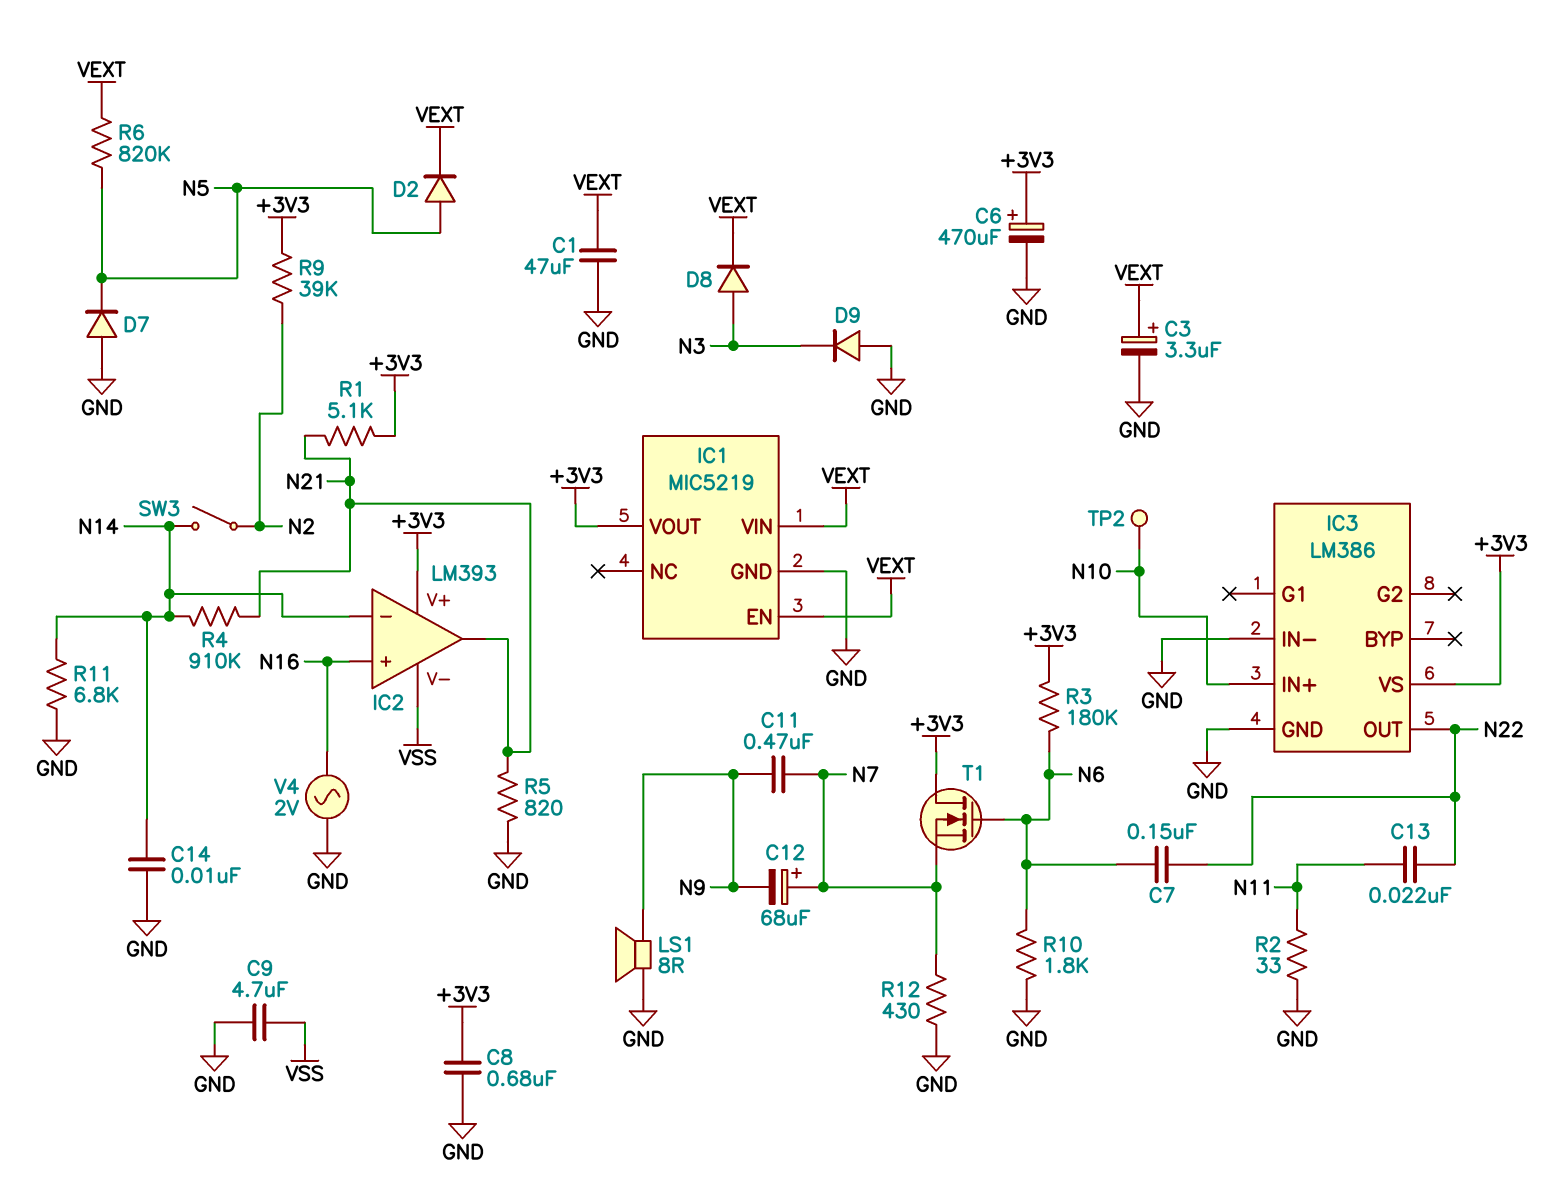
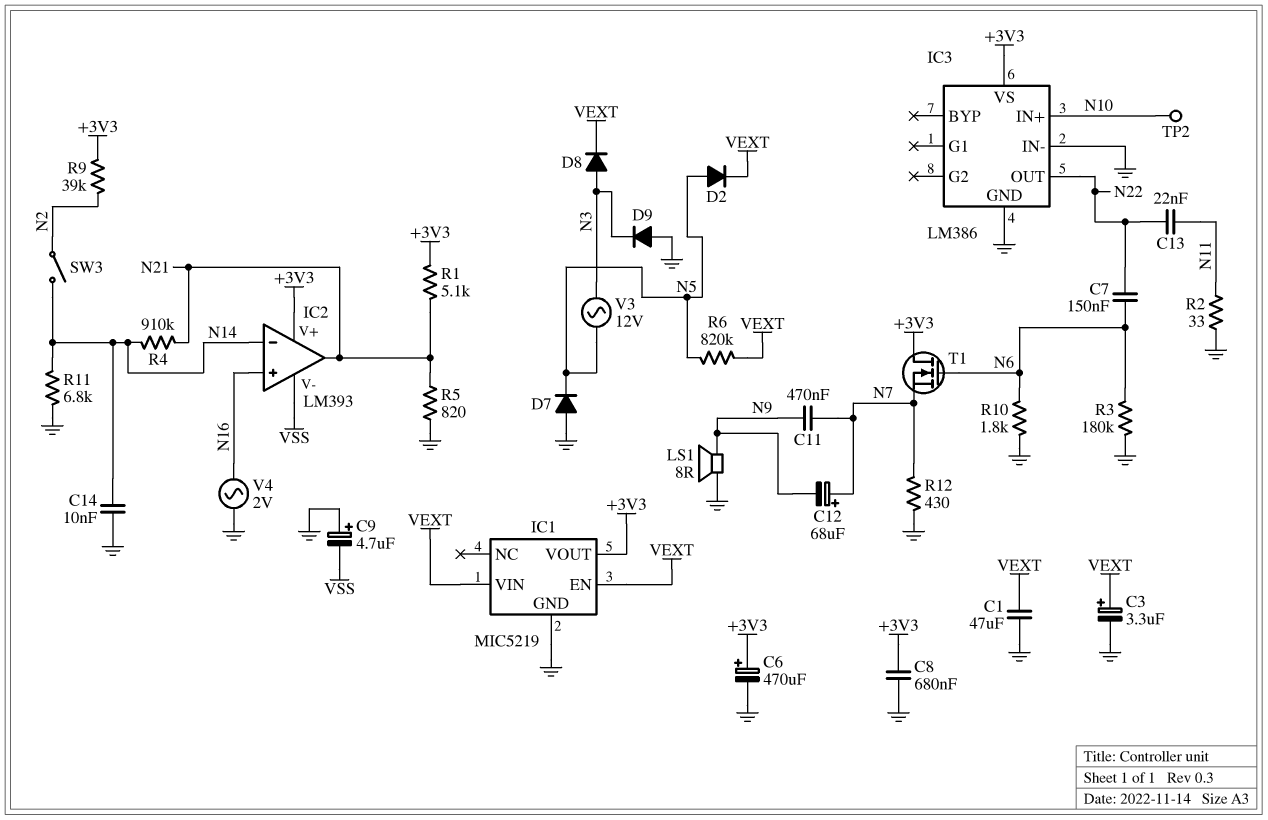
C9: 4.7uF (GND, VSS) -> 4.7uF (plus GND, minus VSS)
R3: 180k (+3V3, N6) -> 180k (GND, N6)
V3: none -> AC 12V (N3, N5)

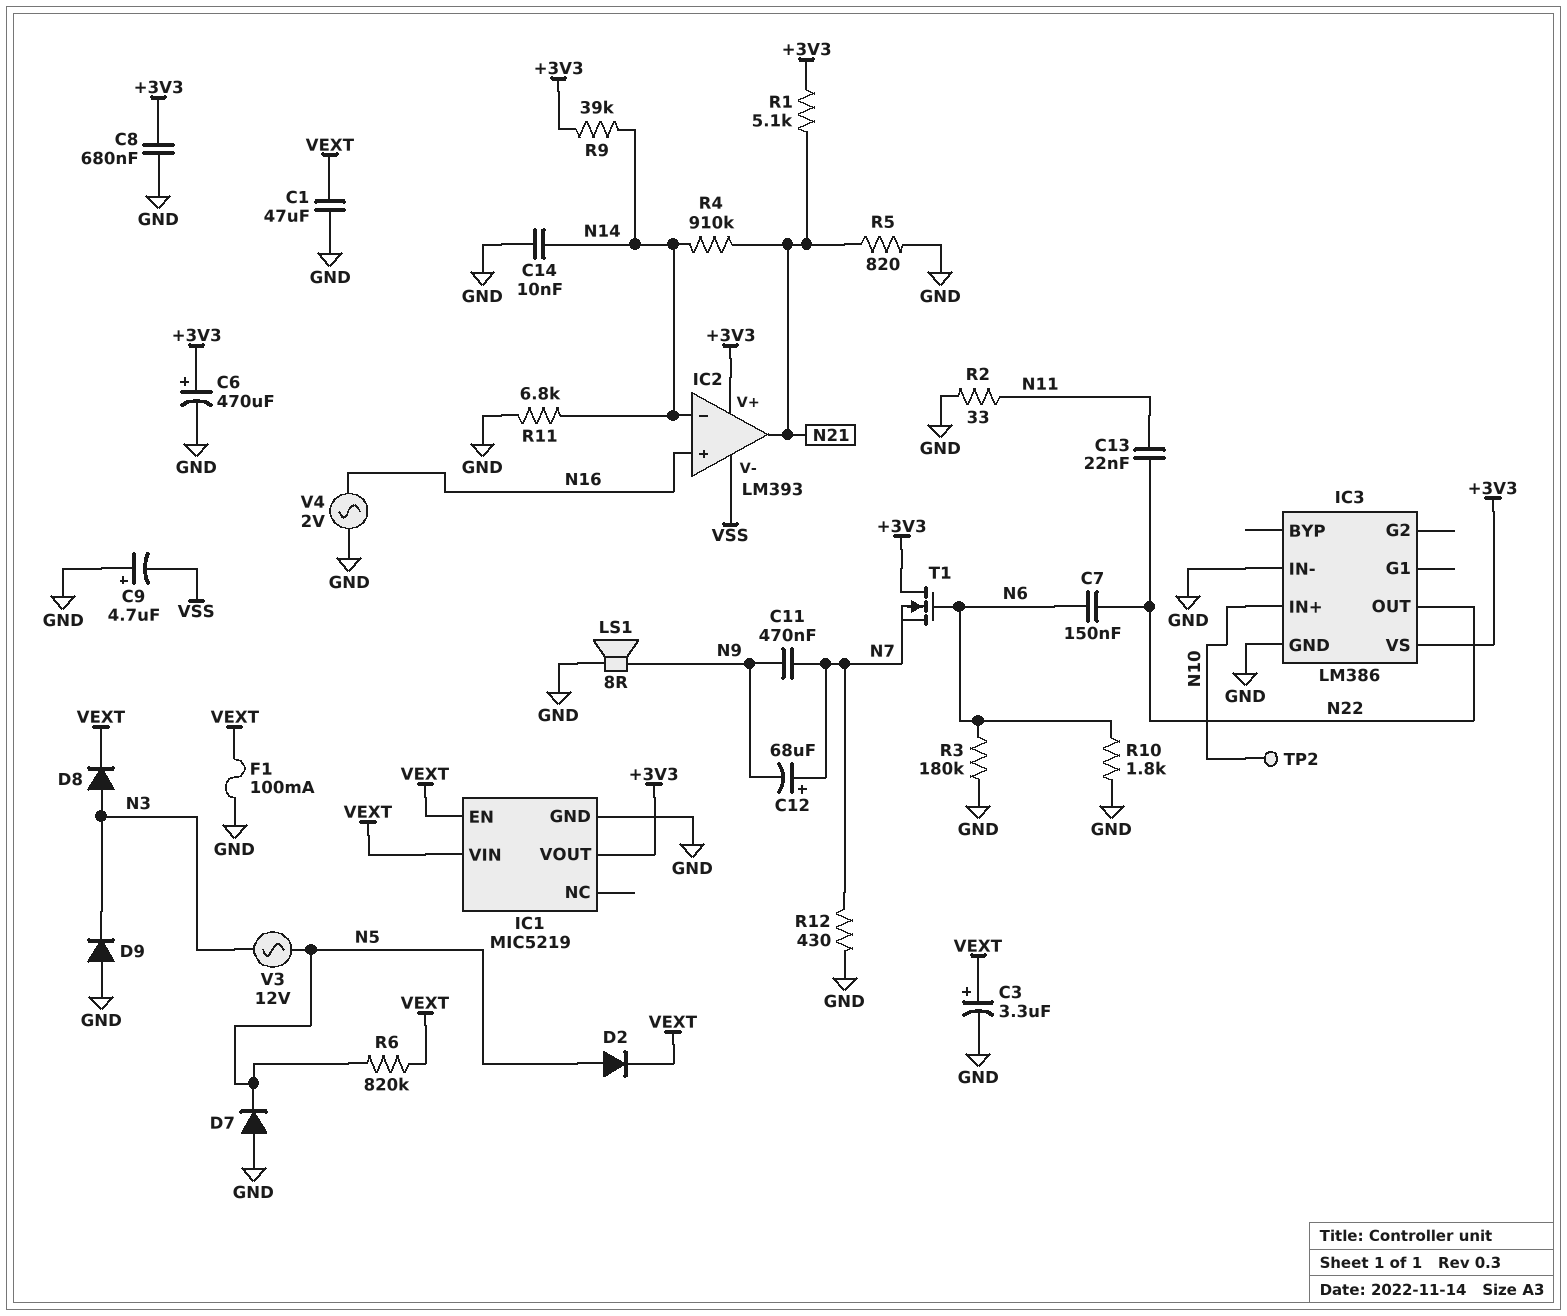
F1: none -> 100mA (GND, VEXT)
R9: 39k (+3V3, N2) -> 39k (+3V3, N14)
SW3: switch (N2, N14) -> none

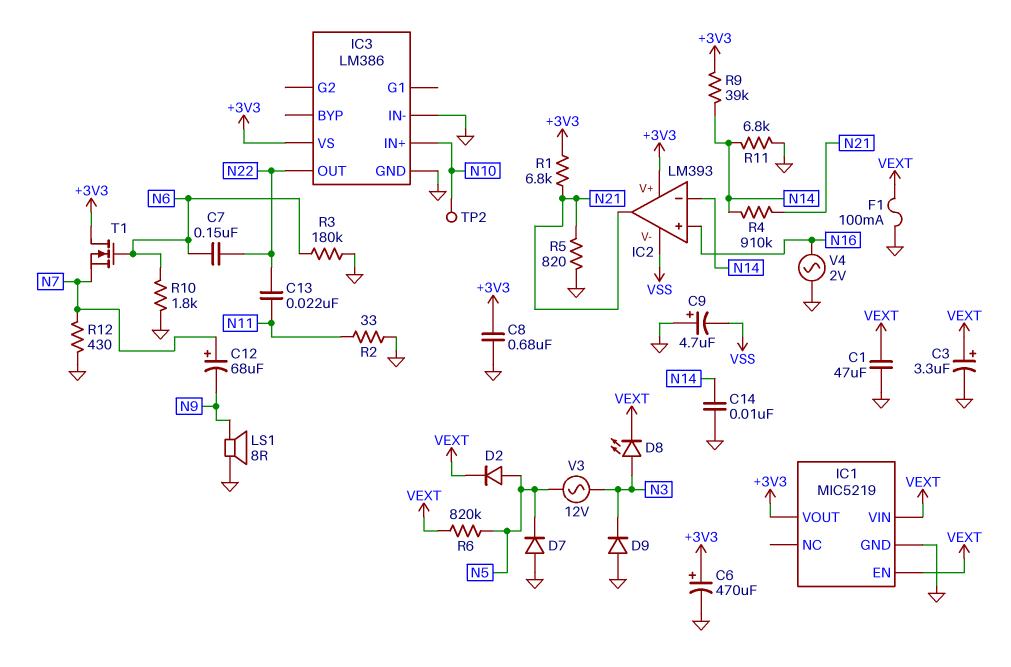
C11: 470nF (N7, N9) -> none
D8: diode (A N3, K VEXT) -> LED (A N3, K VEXT)
R1: 5.1k (+3V3, N21) -> 6.8k (+3V3, N21)

